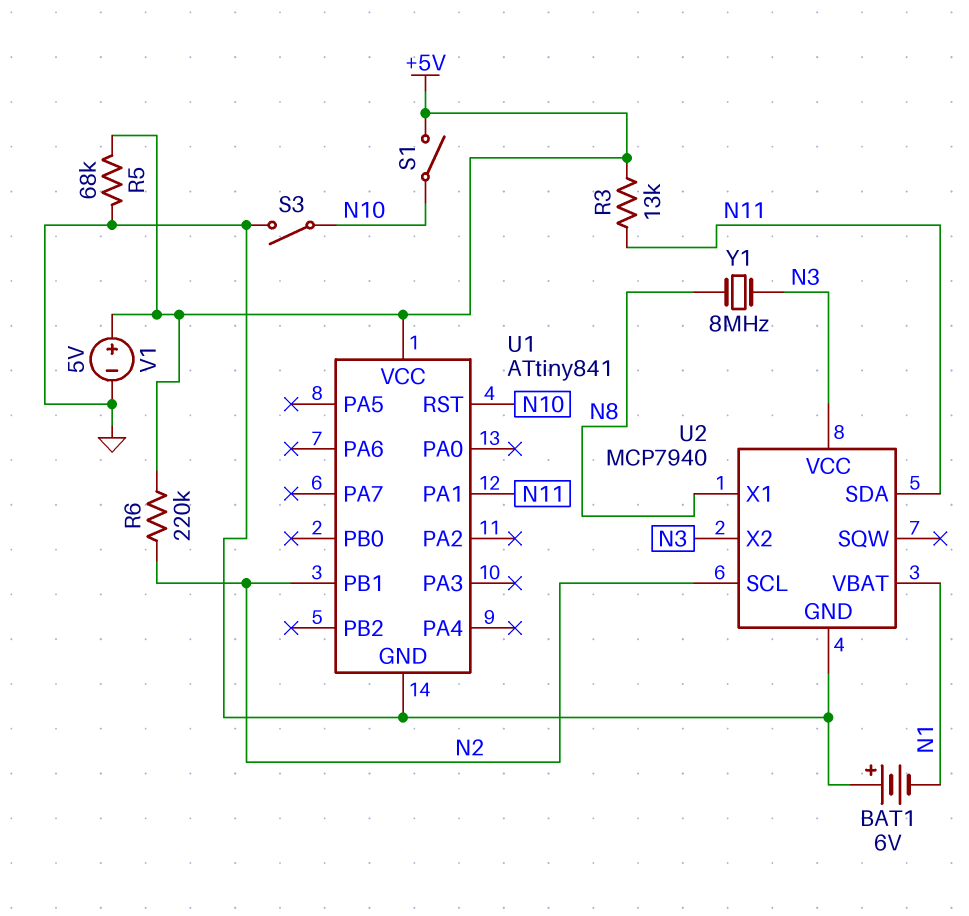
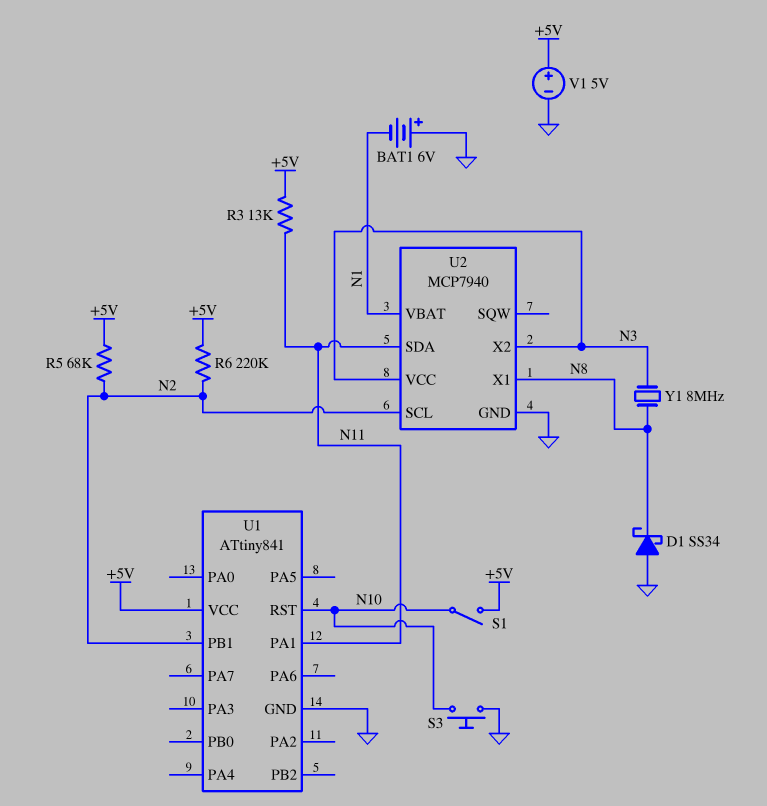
D1: none -> schottky SS34 (A GND, K N8)
R5: 68k (+5V, GND) -> 68k (+5V, N2)
S3: switch (GND, N10) -> button (GND, N10)

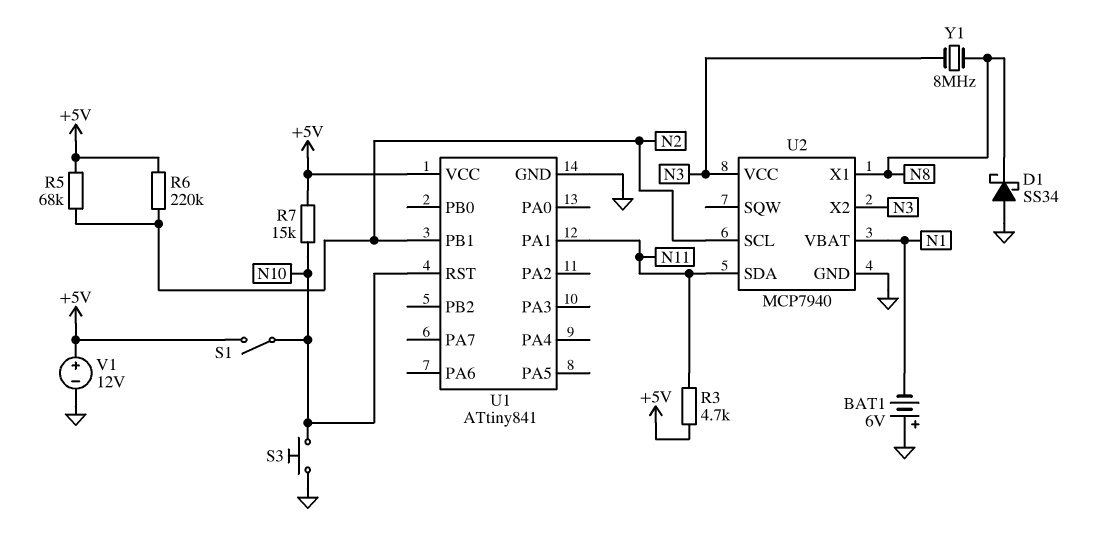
R3: 13k (+5V, N11) -> 4.7k (+5V, N11)
R7: none -> 15k (+5V, N10)
V1: 5V (plus +5V, minus GND) -> 12V (plus +5V, minus GND)

